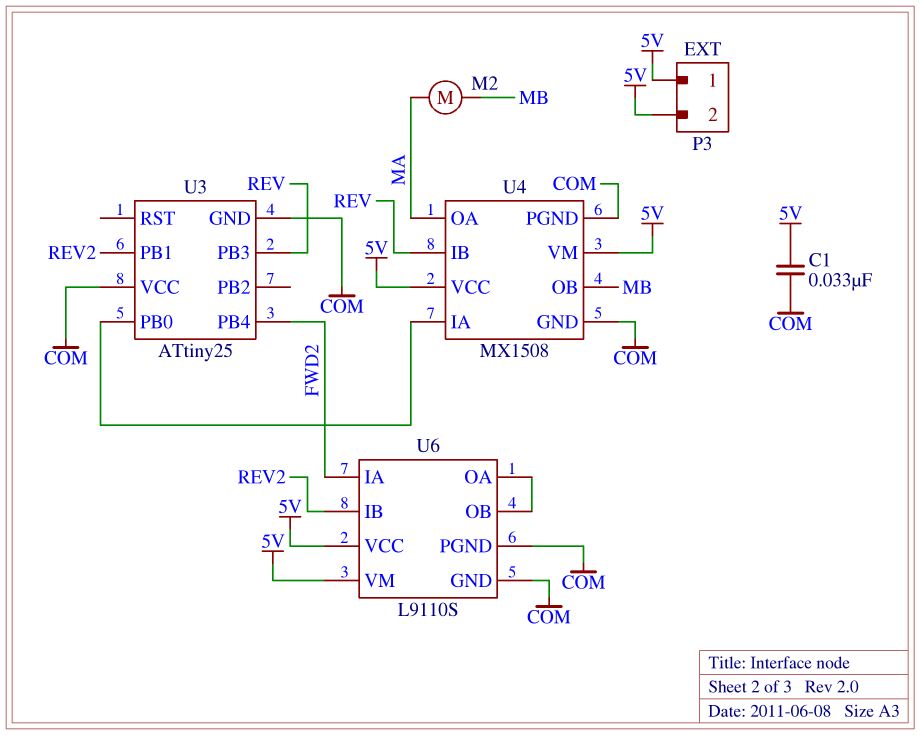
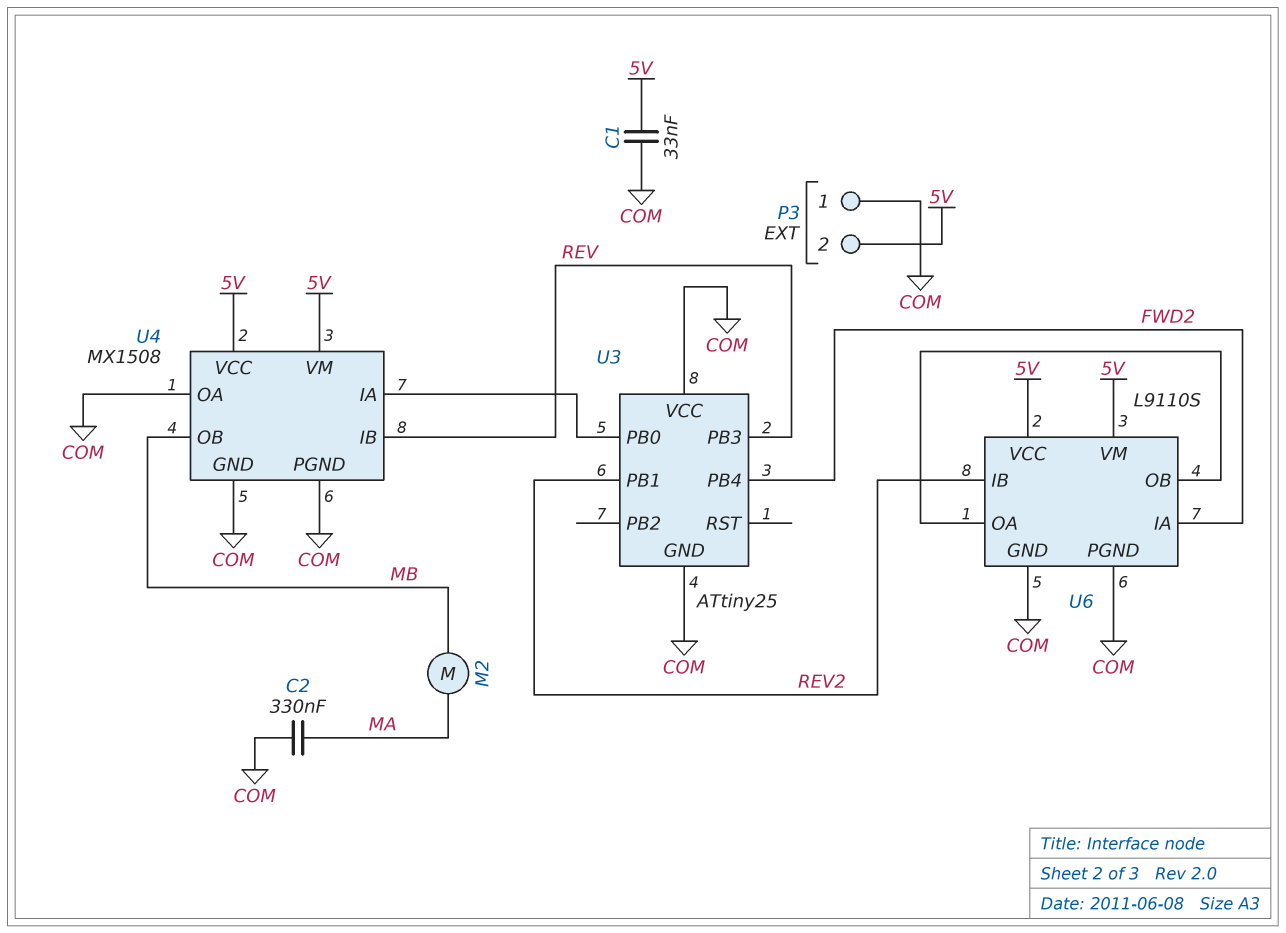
C2: none -> 330nF (COM, MA)
P3 pin 1: 5V -> COM
U4 pin OA: MA -> COM

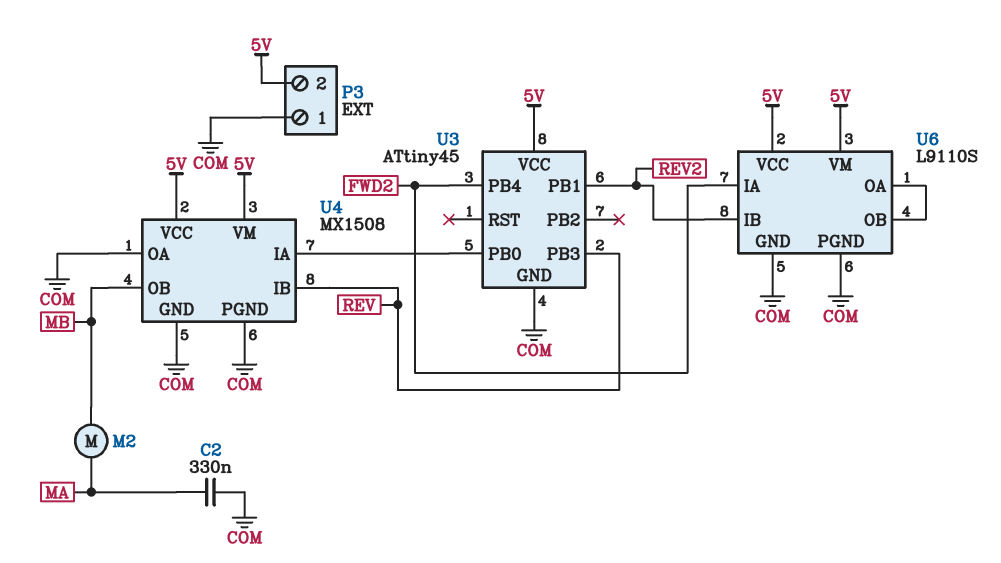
C1: 33nF (5V, COM) -> none
U3: ATtiny25 -> ATtiny45
U3 pin VCC: COM -> 5V

